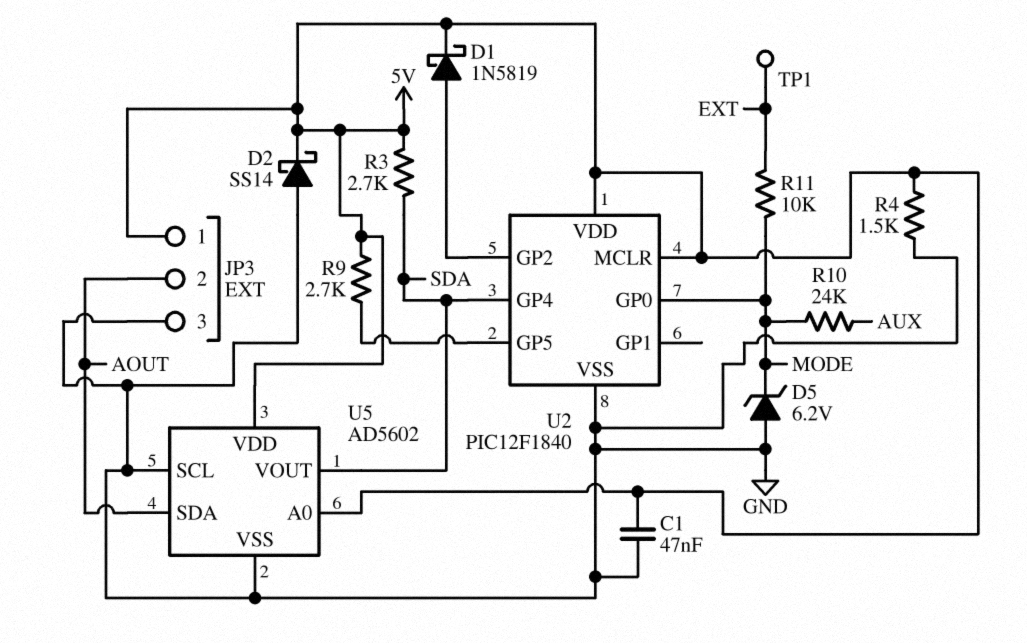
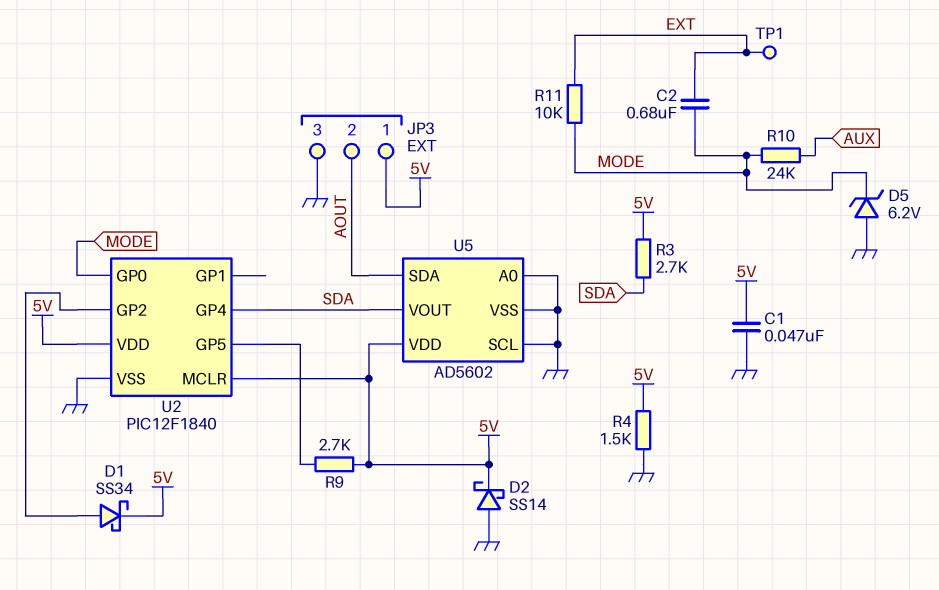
C2: none -> 680nF (EXT, MODE)
D1: schottky 1N5819 (A U2/GP2, K 5V) -> schottky SS34 (A U2/GP2, K 5V)
U5 pin A0: 5V -> GND

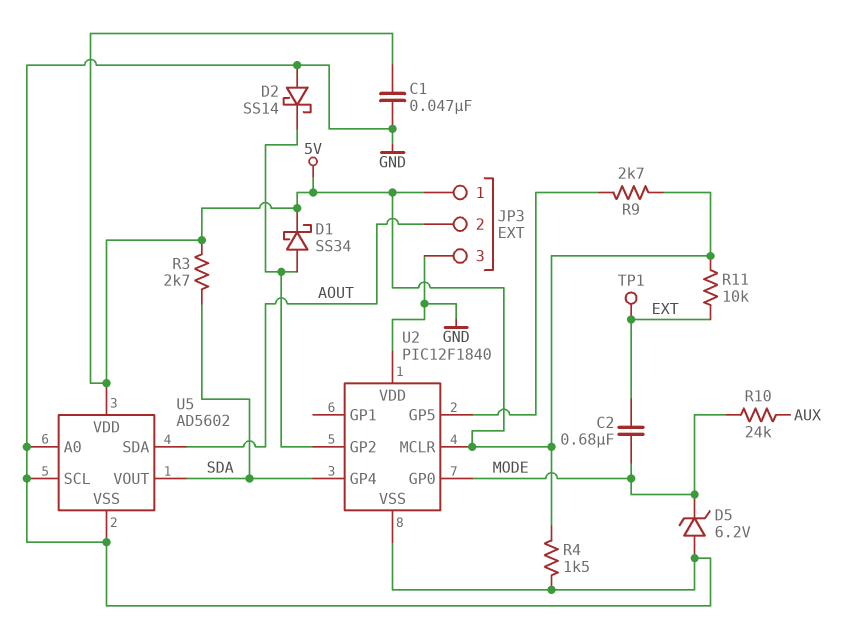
D2: schottky SS14 (A GND, K 5V) -> schottky SS14 (A GND, K U2/GP2)
R11: 10k (EXT, MODE) -> 10k (5V, EXT)
U2 pin VDD: 5V -> GND

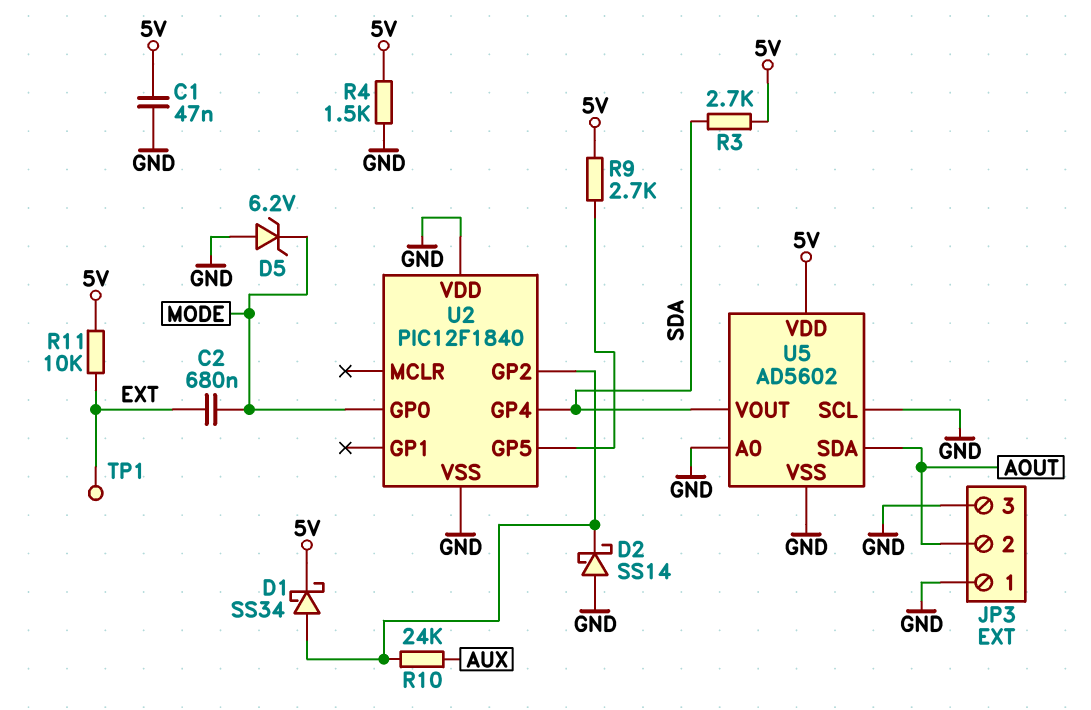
JP3 pin 1: 5V -> GND
R10: 24k (AUX, MODE) -> 24k (AUX, U2/GP2)
U2 pin MCLR: 5V -> none

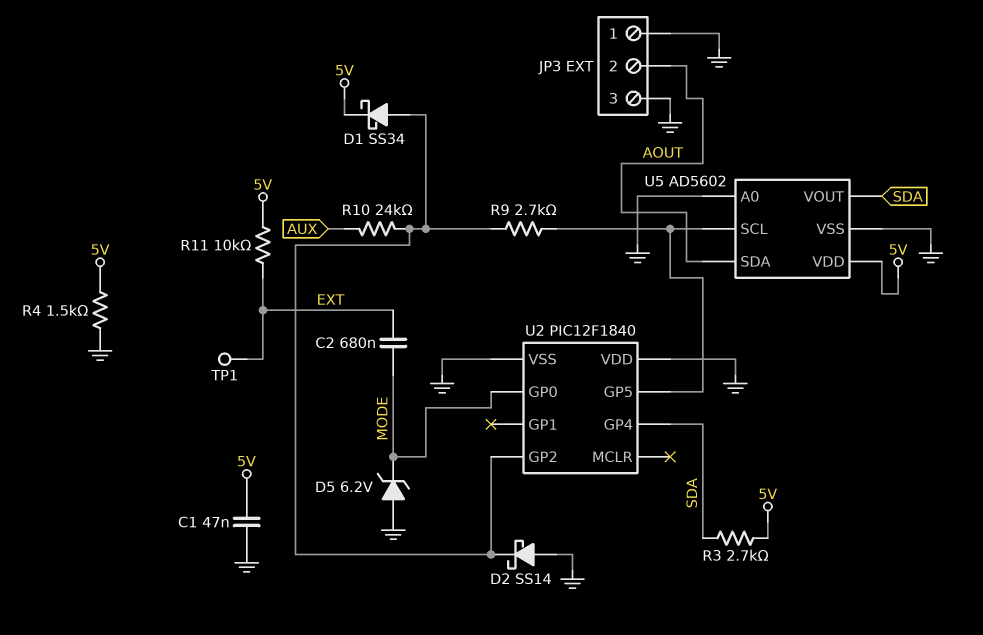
R9: 2.7k (5V, U2/GP5) -> 2.7k (U2/GP2, U2/GP5)
U5 pin SCL: GND -> U2/GP5

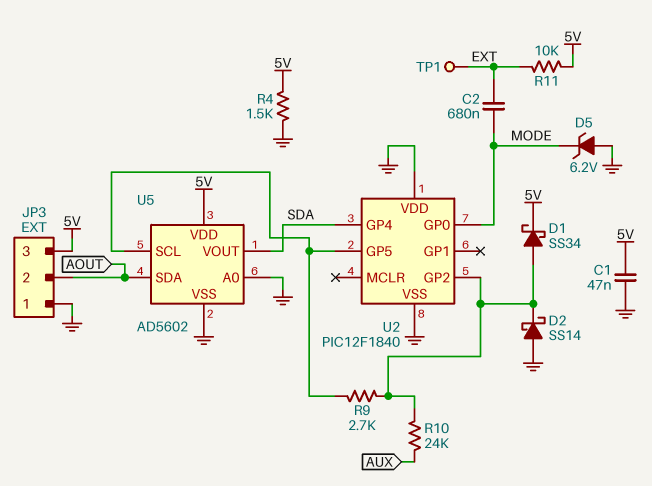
JP3 pin 3: GND -> 5V
R3: 2.7k (5V, SDA) -> none

